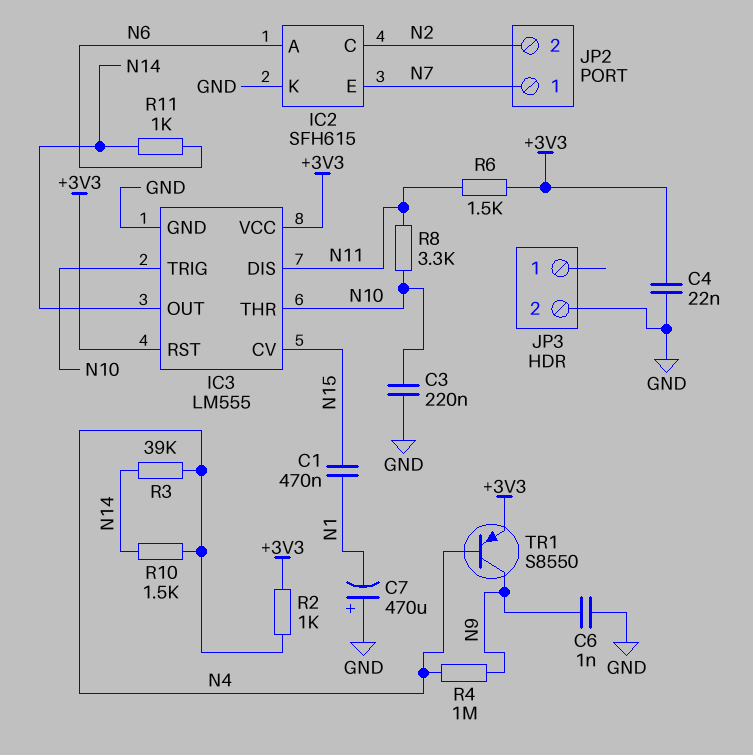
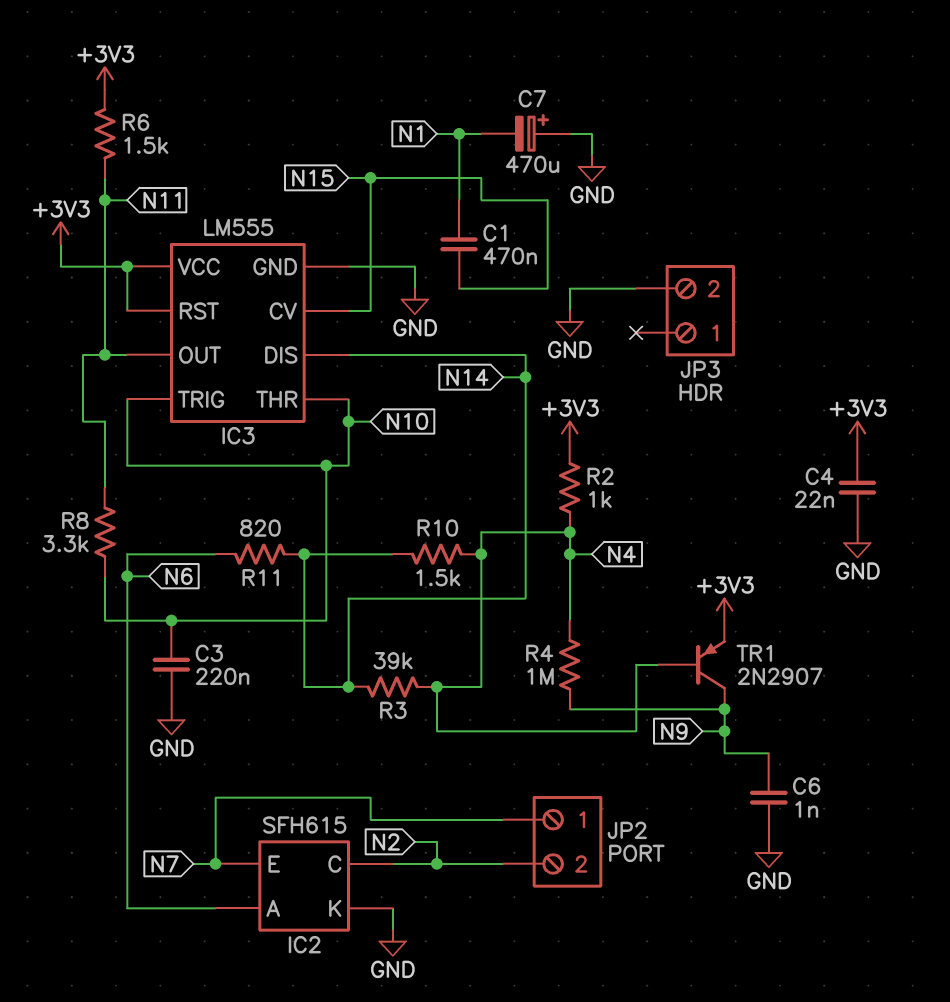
IC3 pin DIS: N11 -> N14
IC3 pin OUT: N14 -> N11
R11: 1k (N6, N14) -> 820 (N6, N14)
TR1: PNP S8550 (B N4, C N9, E +3V3) -> PNP 2N2907 (B N4, C N9, E +3V3)

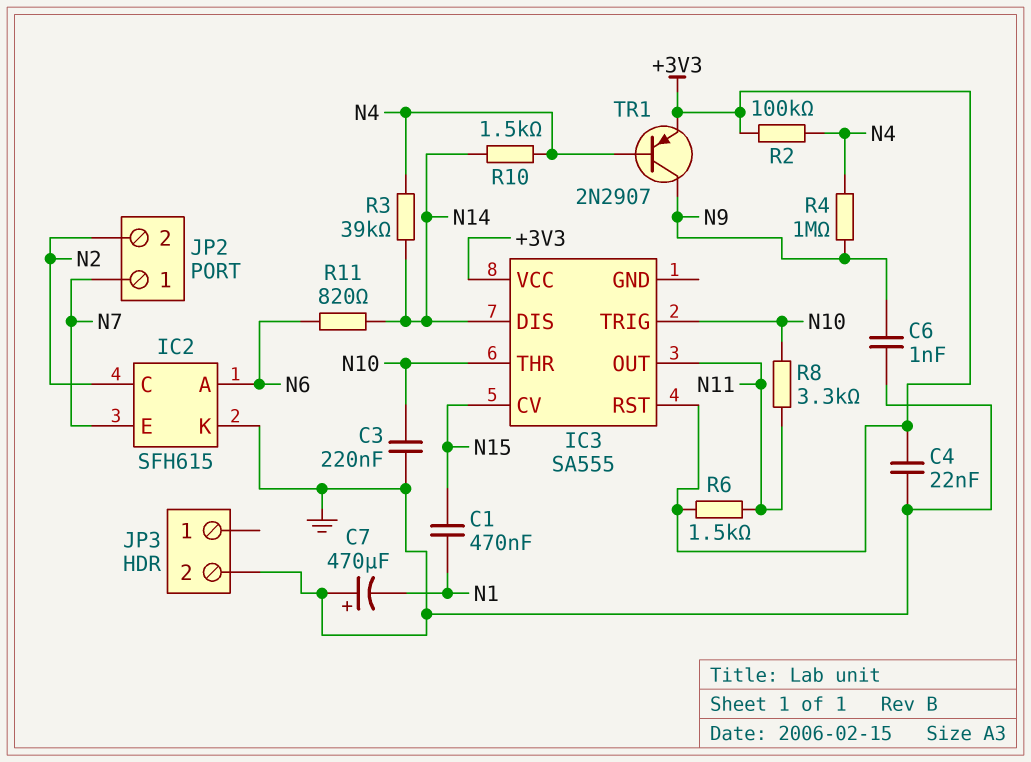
IC3: LM555 -> SA555
IC3 pin GND: GND -> none
R2: 1k (+3V3, N4) -> 100k (+3V3, N4)

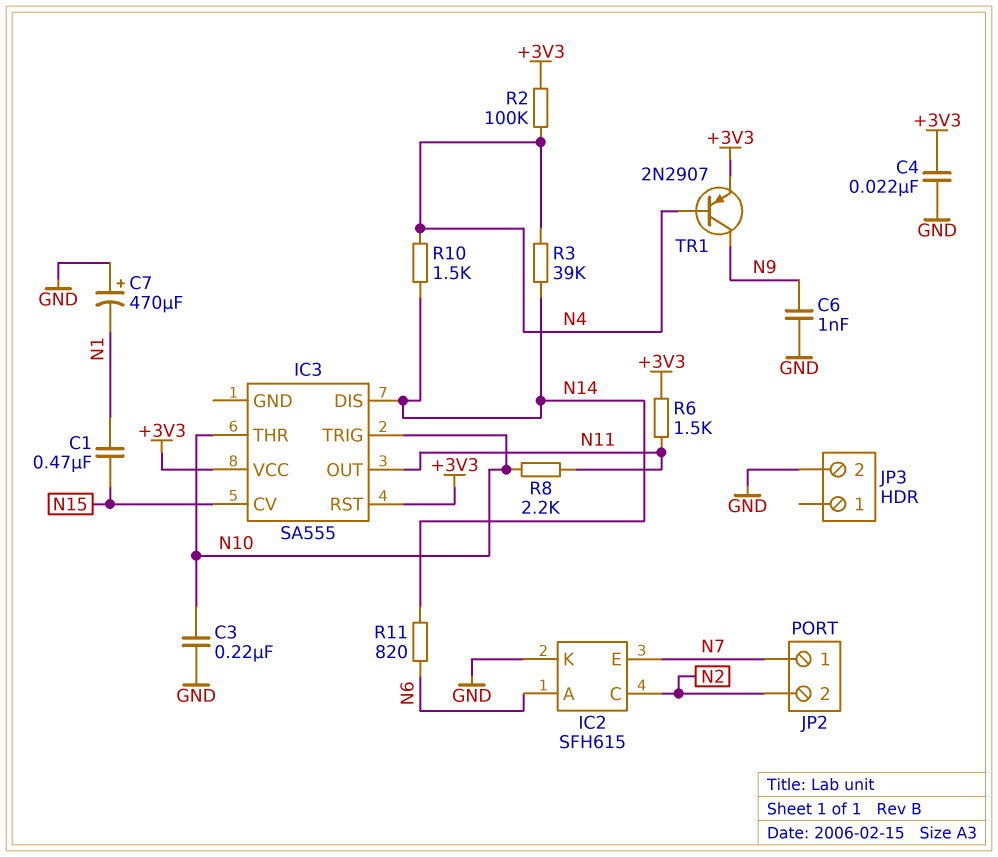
R4: 1M (N4, N9) -> none
R8: 3.3k (N10, N11) -> 2.2k (N10, N11)

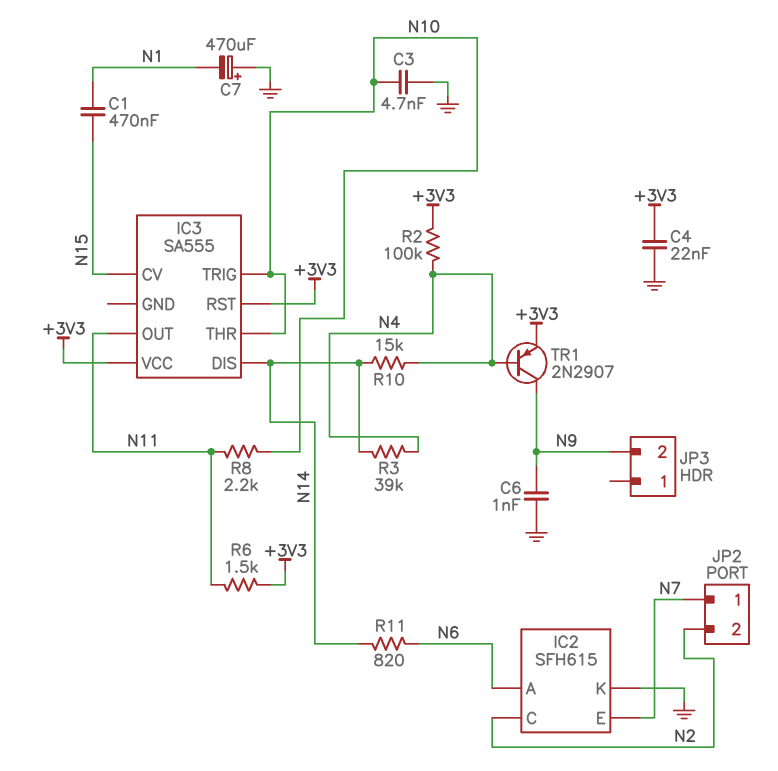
C3: 220nF (GND, N10) -> 4.7nF (GND, N10)
JP3 pin 2: GND -> N9
R10: 1.5k (N4, N14) -> 15k (N4, N14)

